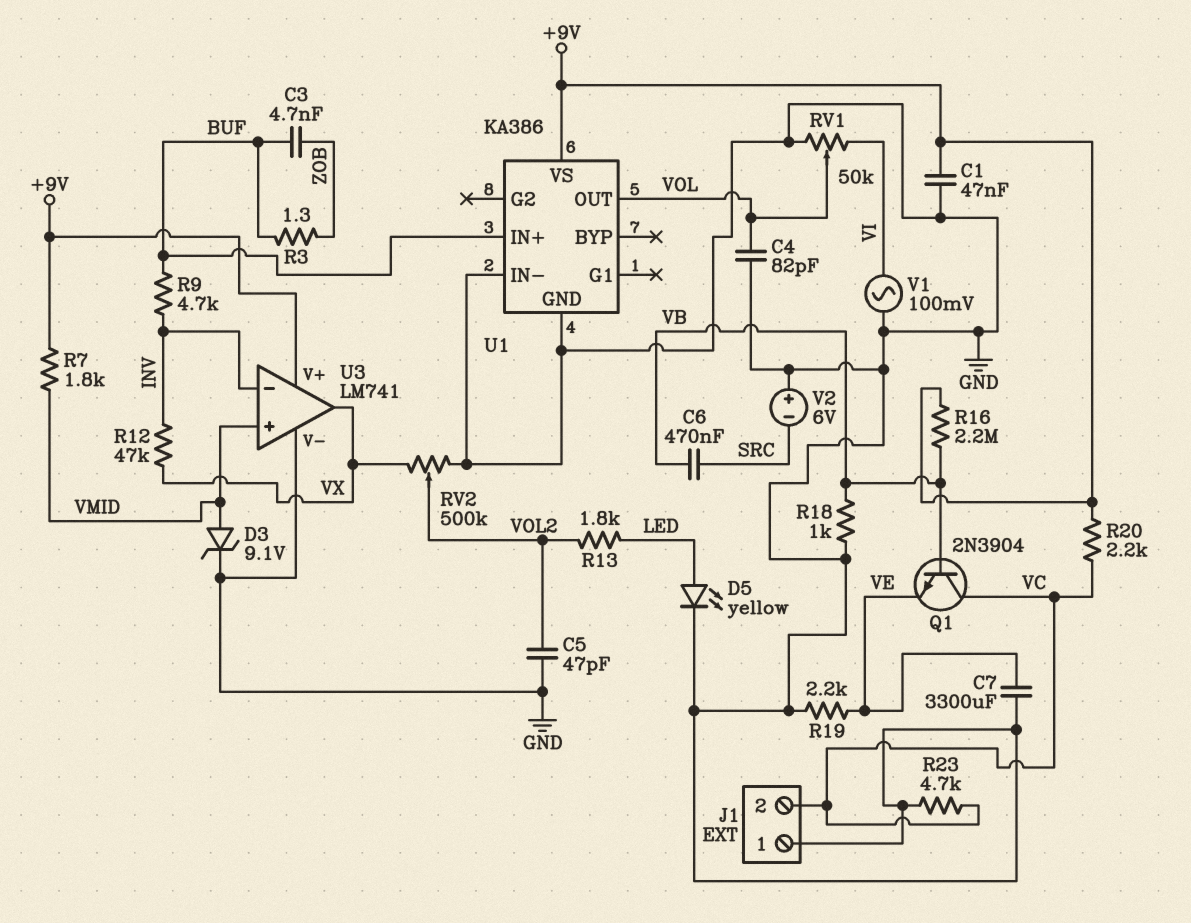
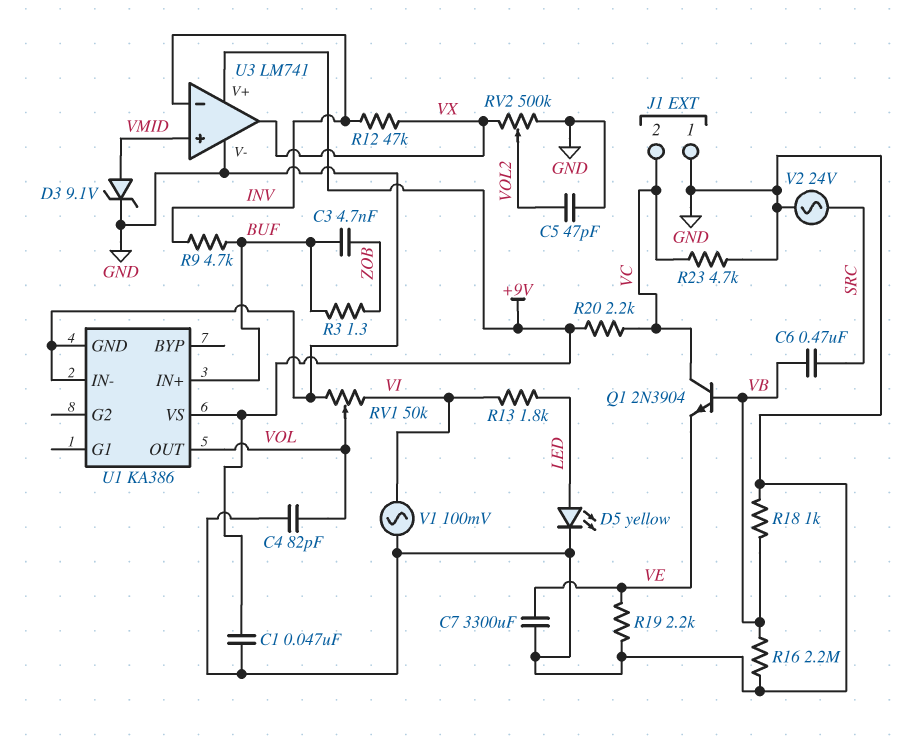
R7: 1.8k (+9V, VMID) -> none
R13: 1.8k (LED, VOL2) -> 1.8k (LED, VI)
R16: 2.2M (+9V, VB) -> 2.2M (GND, VB)
V2: 6V (plus GND, minus SRC) -> AC 24V (GND, SRC)

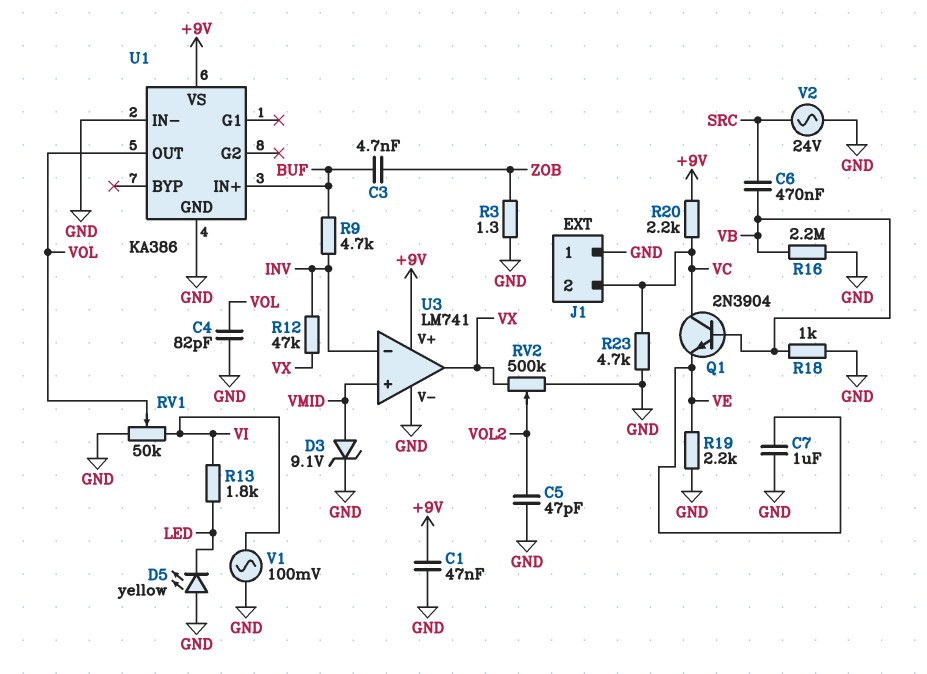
C7: 3300uF (GND, VE) -> 1uF (GND, VE)
D5: LED yellow (A LED, K GND) -> LED yellow (A GND, K LED)
R3: 1.3 (BUF, ZOB) -> 1.3 (GND, ZOB)

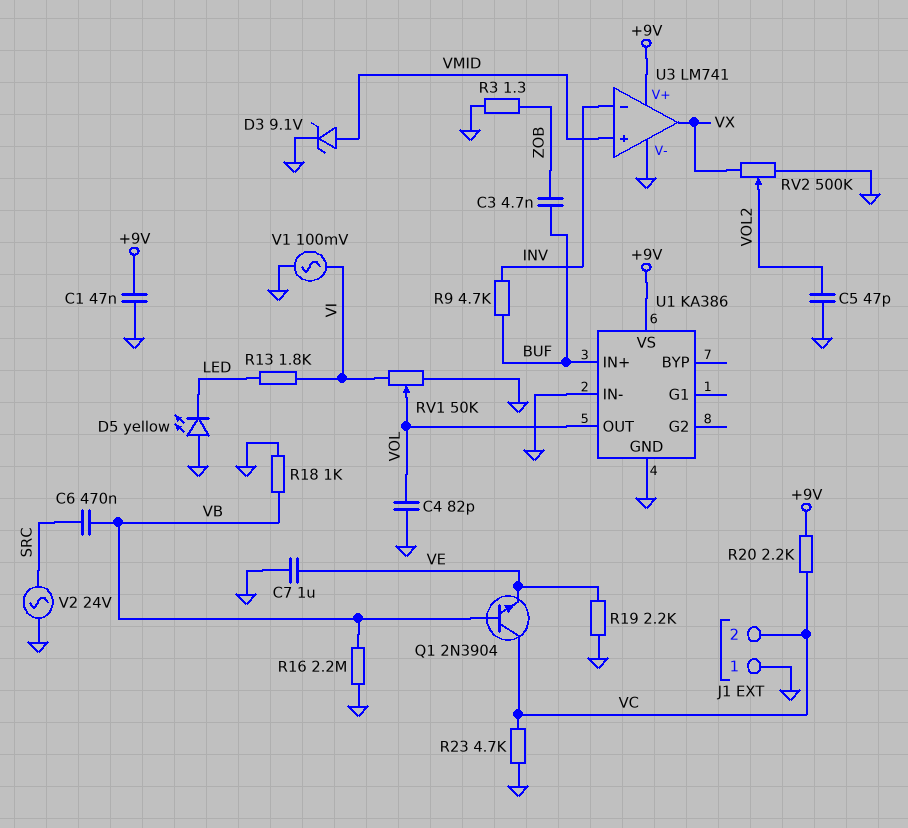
R12: 47k (INV, VX) -> none

